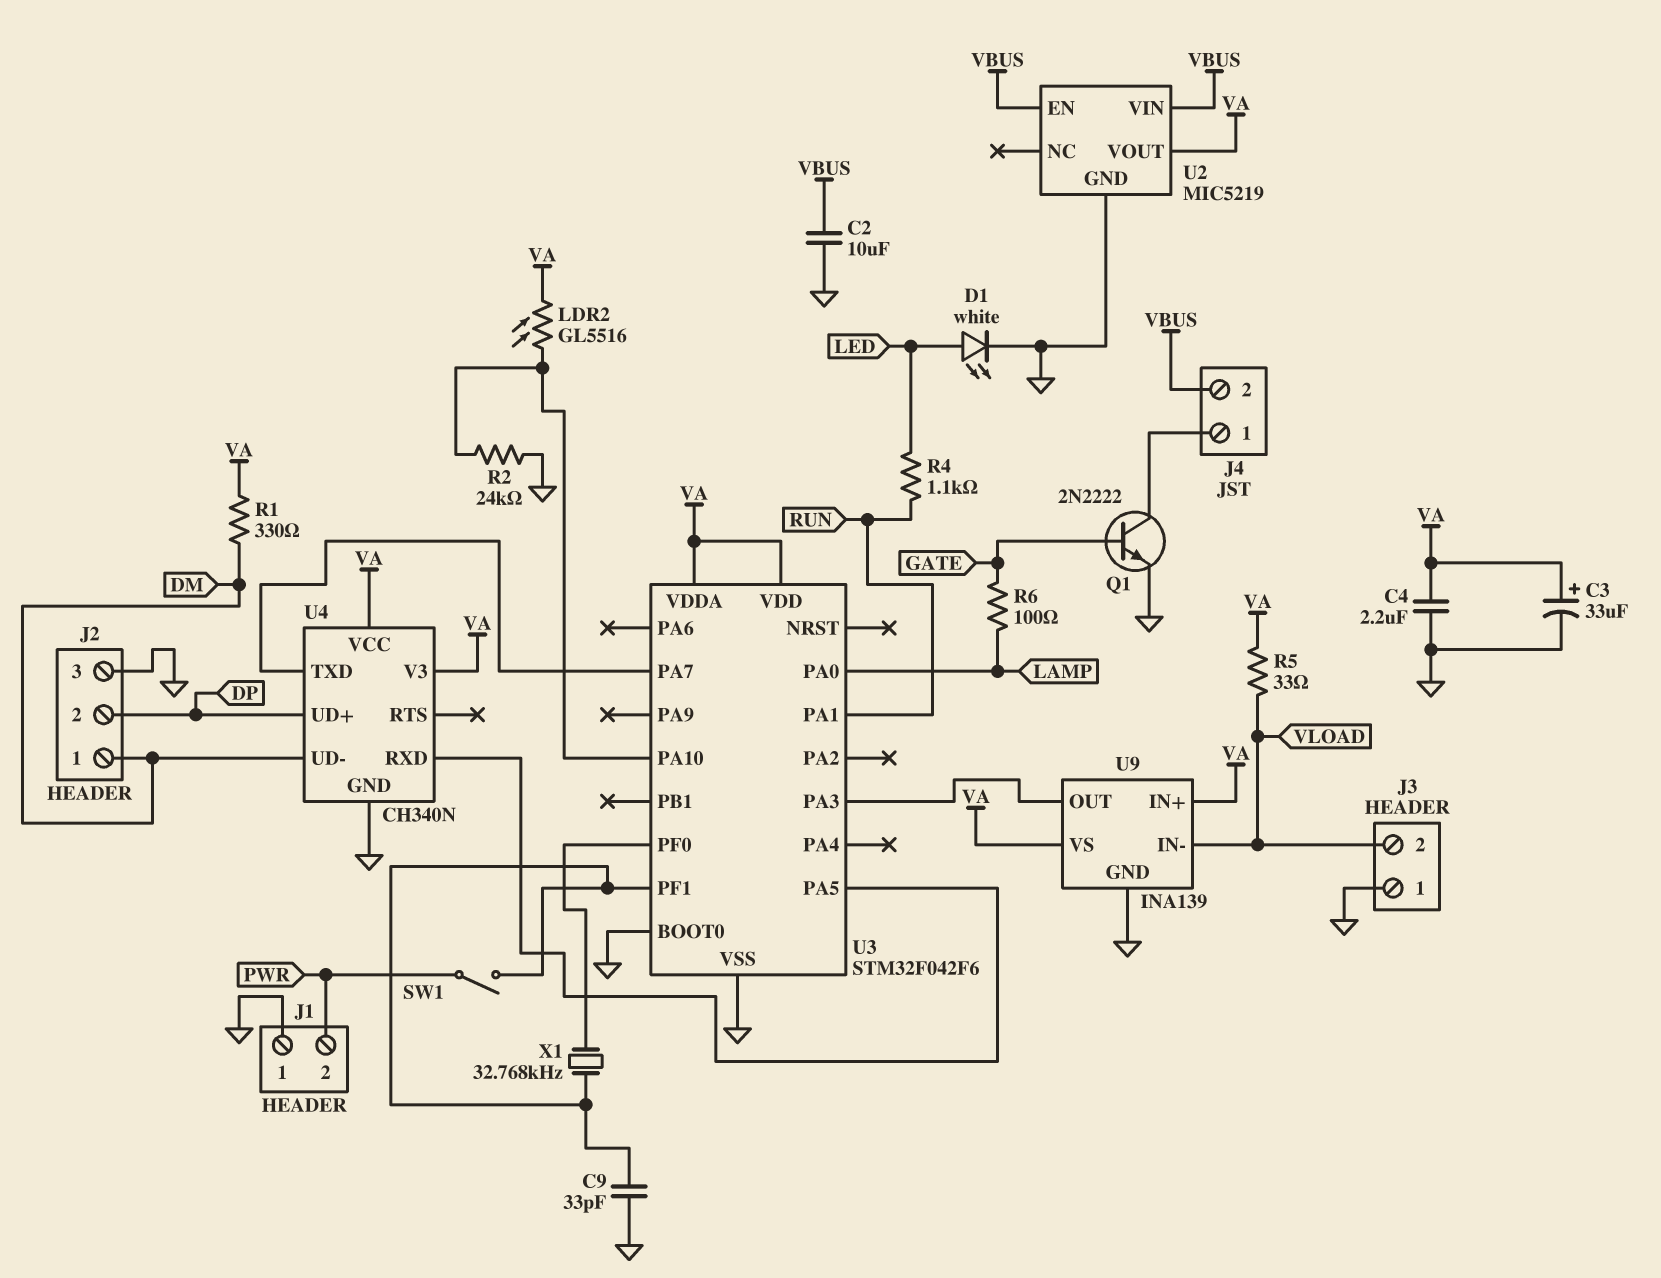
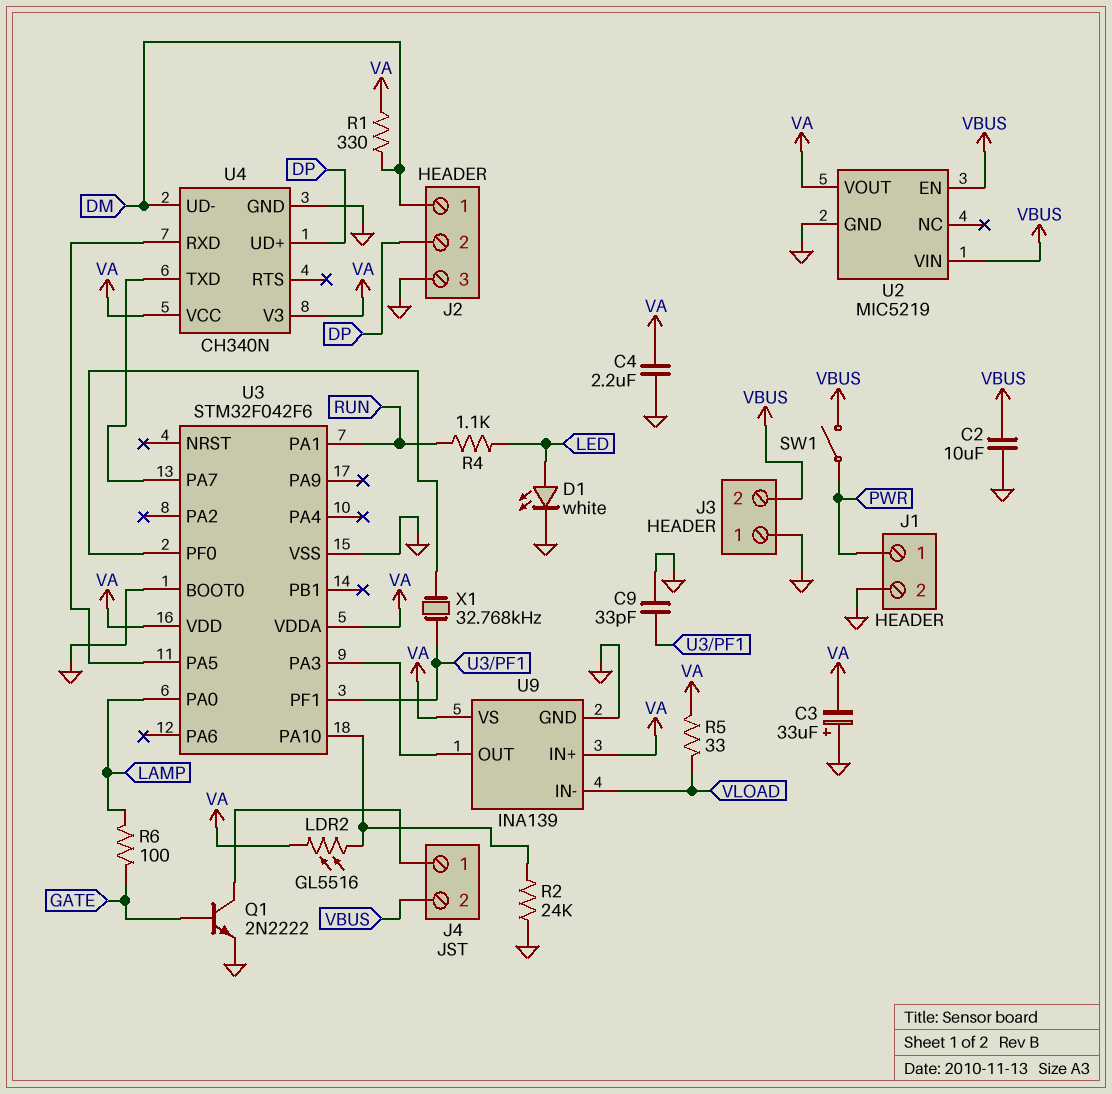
C3: 33uF (plus VA, minus GND) -> 33uF (plus GND, minus VA)
J1 pin 1: GND -> PWR
J1 pin 2: PWR -> GND
J3 pin 2: VLOAD -> VBUS
SW1: switch (PWR, U3/PF1) -> switch (PWR, VBUS)

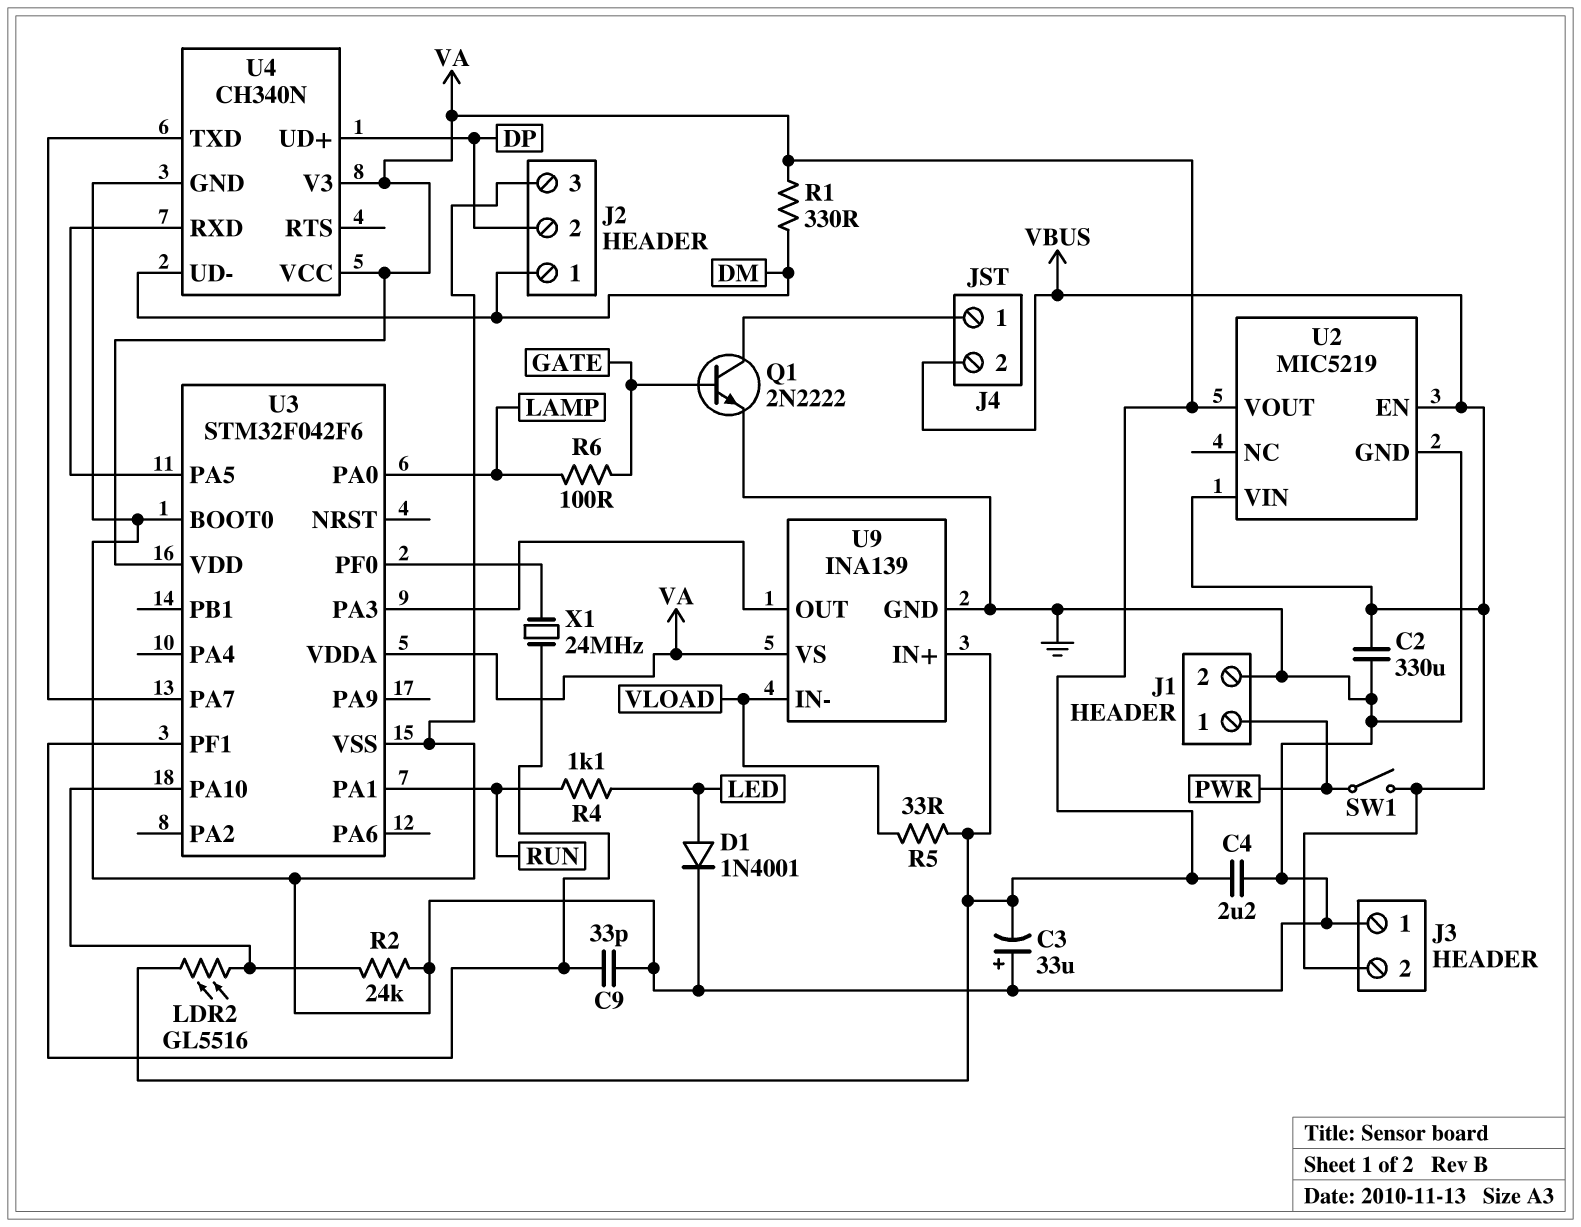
C2: 10uF (GND, VBUS) -> 330uF (GND, VBUS)
D1: LED white (A LED, K GND) -> diode 1N4001 (A LED, K GND)
X1: 32.768kHz (U3/PF0, U3/PF1) -> 24MHz (U3/PF0, U3/PF1)

